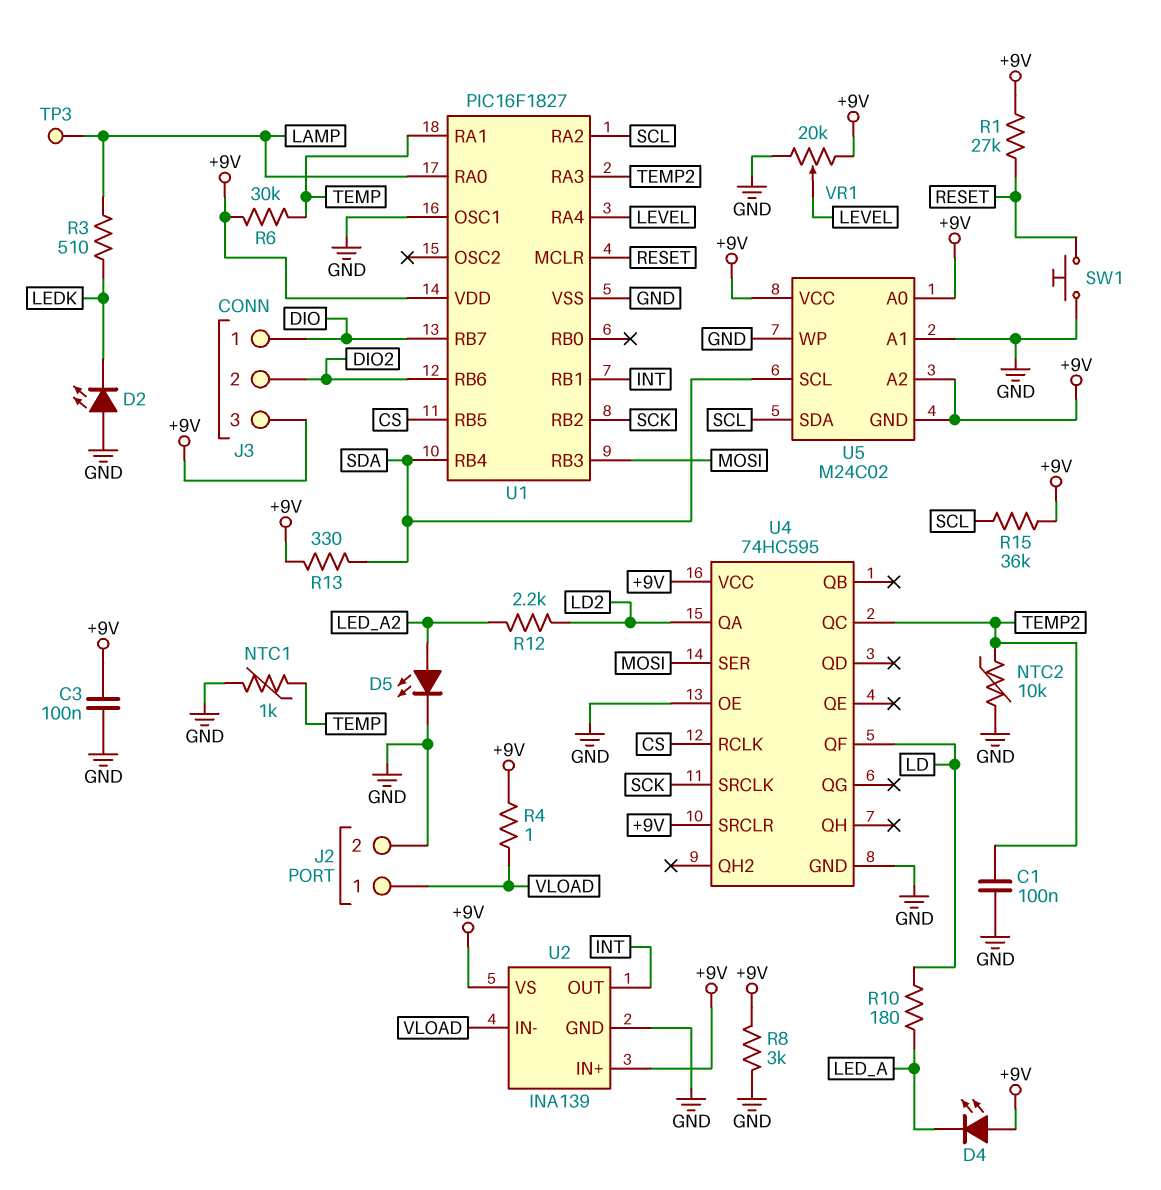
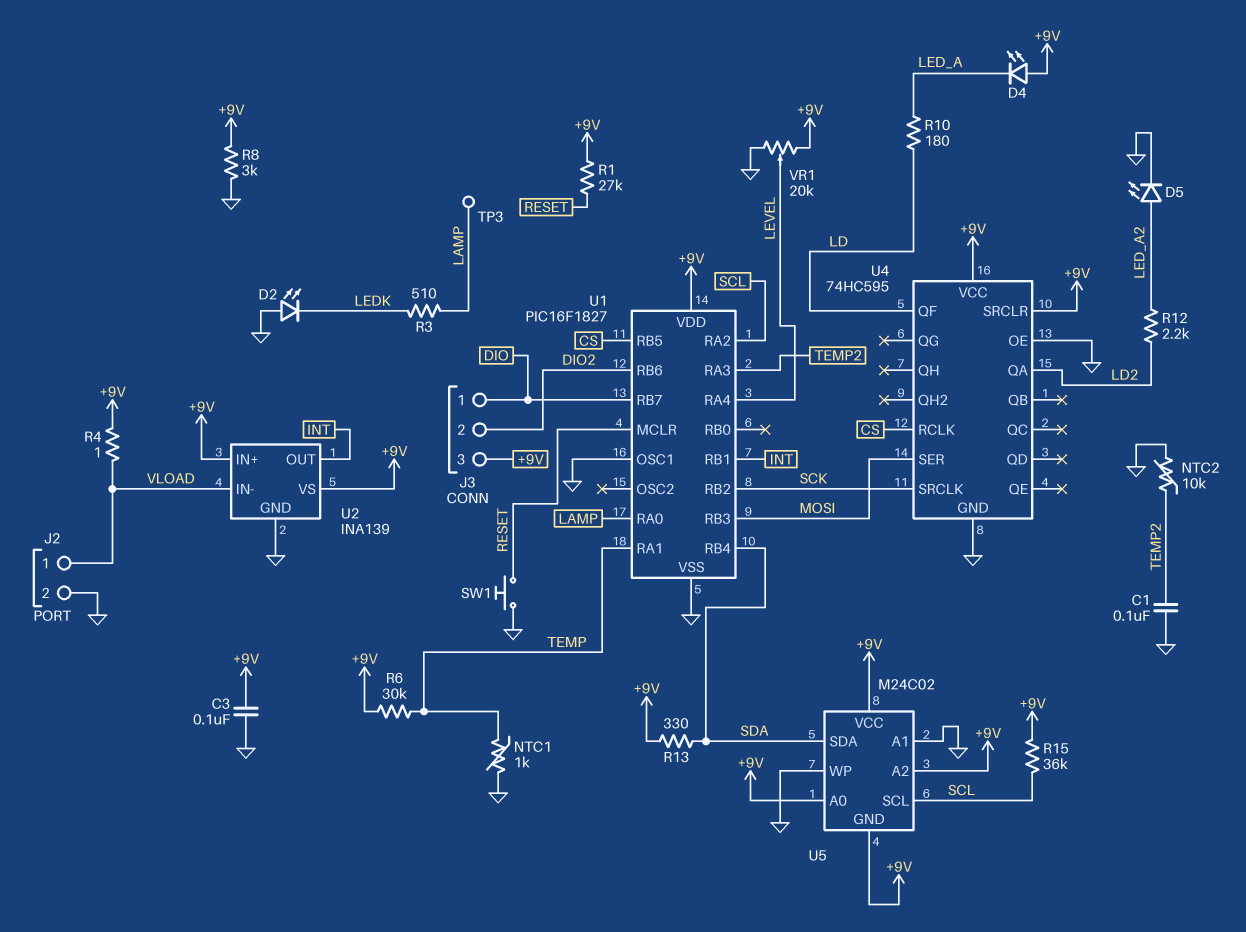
U4 pin QC: TEMP2 -> none
U5 pin SCL: SDA -> SCL
U5 pin SDA: SCL -> SDA

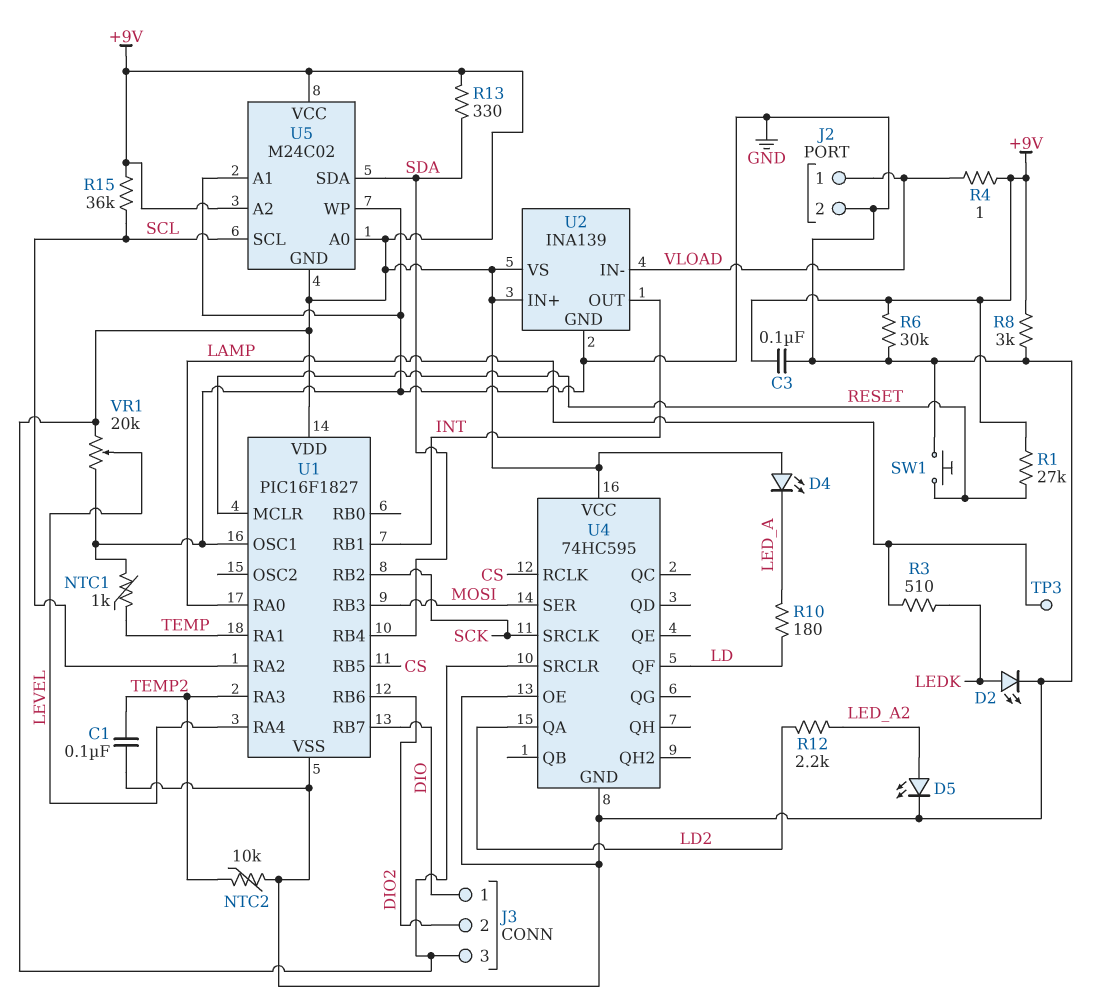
D2: LED (A GND, K LEDK) -> LED (A LEDK, K GND)
R6: 30k (+9V, TEMP) -> 30k (+9V, GND)

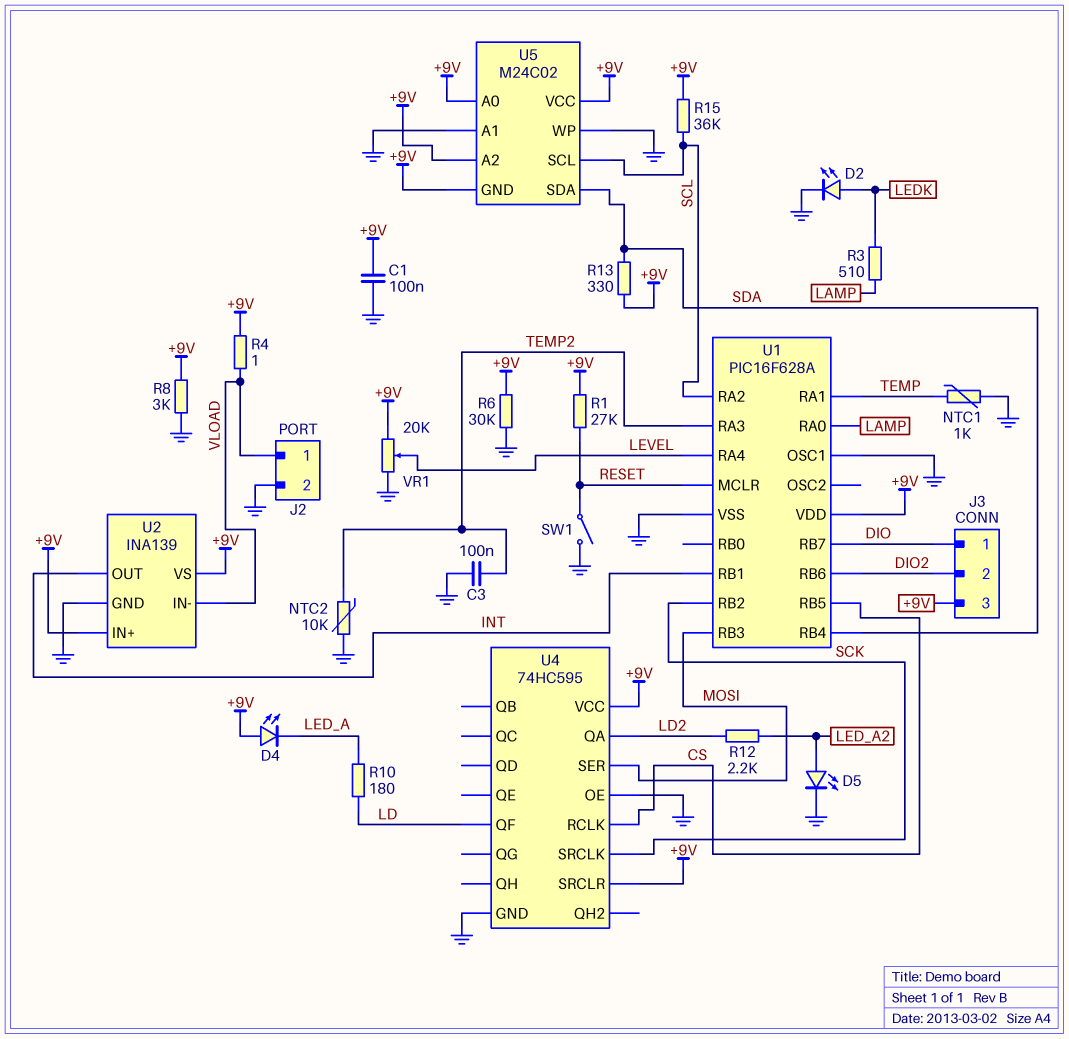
C1: 100nF (GND, TEMP2) -> 100nF (+9V, GND)
C3: 100nF (+9V, GND) -> 100nF (GND, TEMP2)
SW1: button (GND, RESET) -> switch (GND, RESET)
TP3: test point (LAMP) -> none
U1: PIC16F1827 -> PIC16F628A

